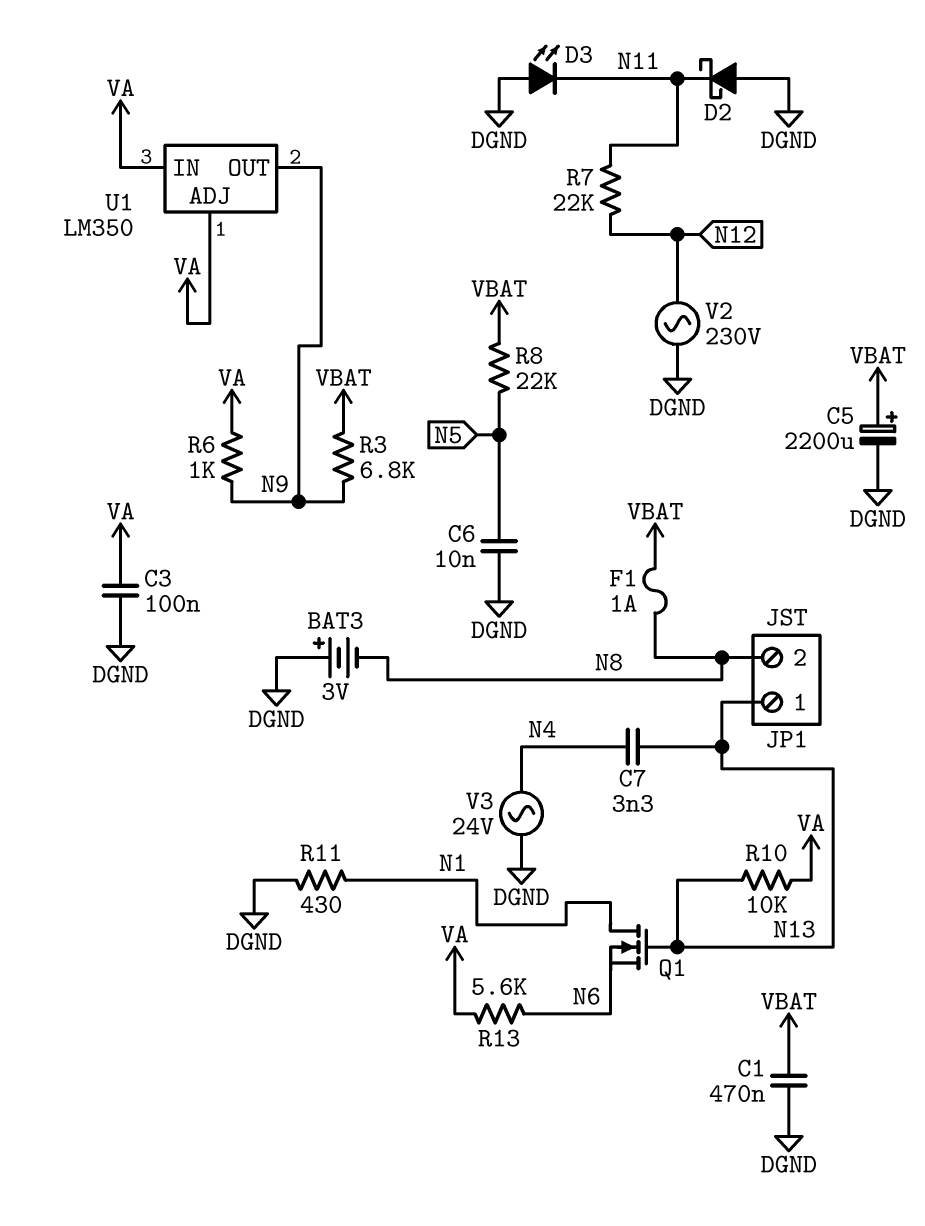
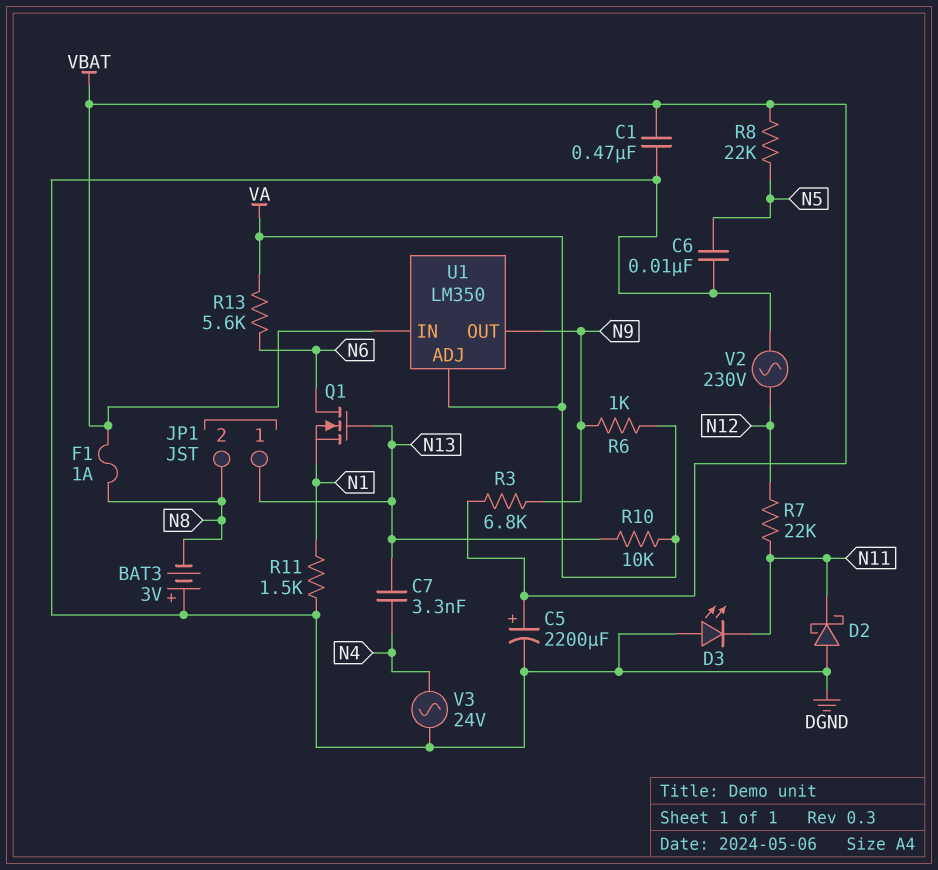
C3: 100nF (DGND, VA) -> none
Q1: NMOS (G N13, D N1, S N6) -> NMOS (G N13, D N6, S N1)
R11: 430 (DGND, N1) -> 1.5k (DGND, N1)
U1 pin IN: VA -> VBAT

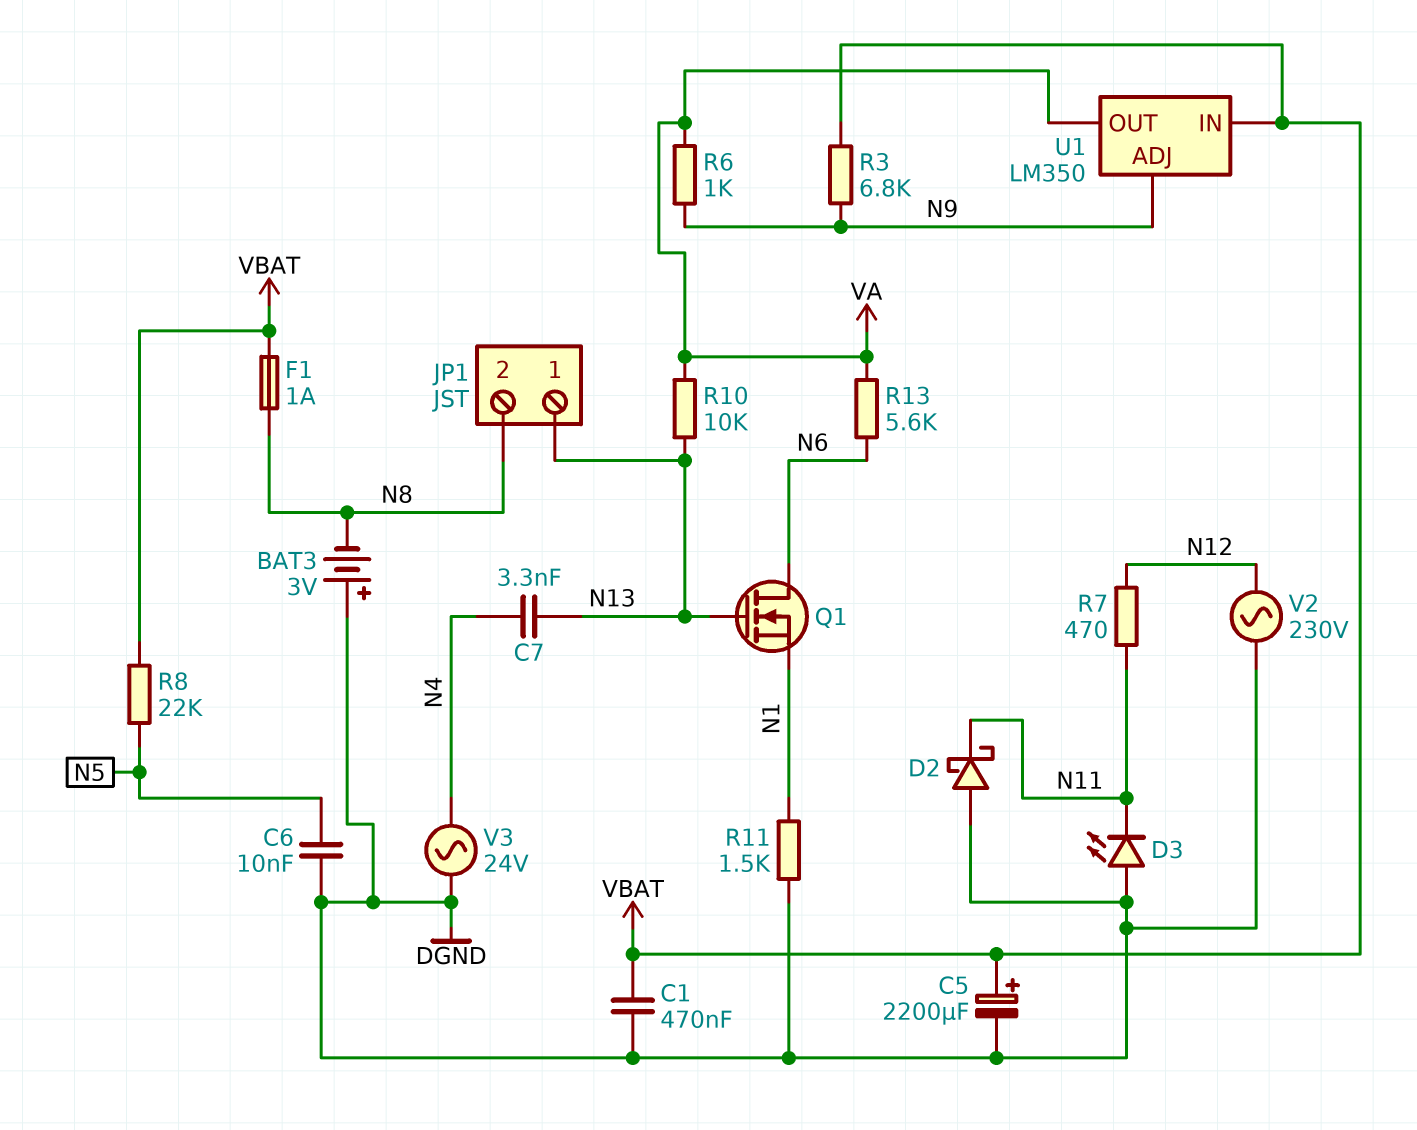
R7: 22k (N11, N12) -> 470 (N11, N12)
U1 pin ADJ: VA -> N9
U1 pin OUT: N9 -> VA

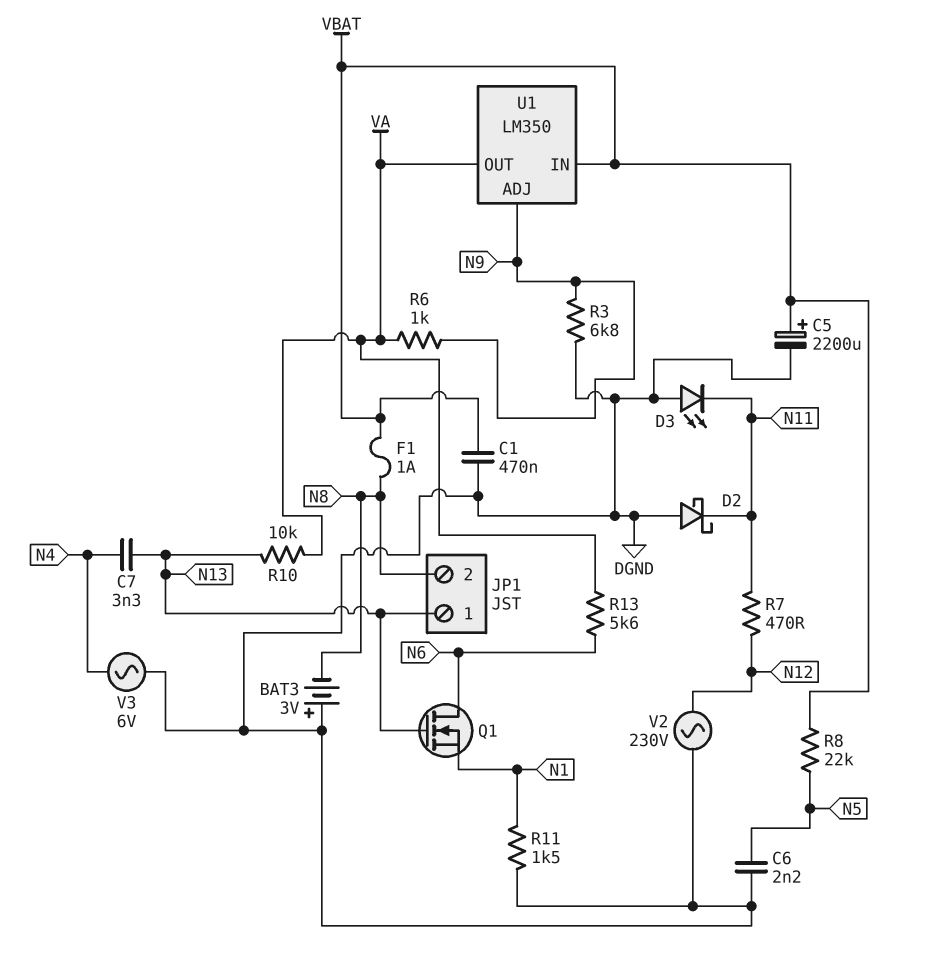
C6: 10nF (DGND, N5) -> 2.2nF (DGND, N5)
R3: 6.8k (N9, VBAT) -> 6.8k (DGND, N9)
V3: AC 24V (DGND, N4) -> AC 6V (DGND, N4)

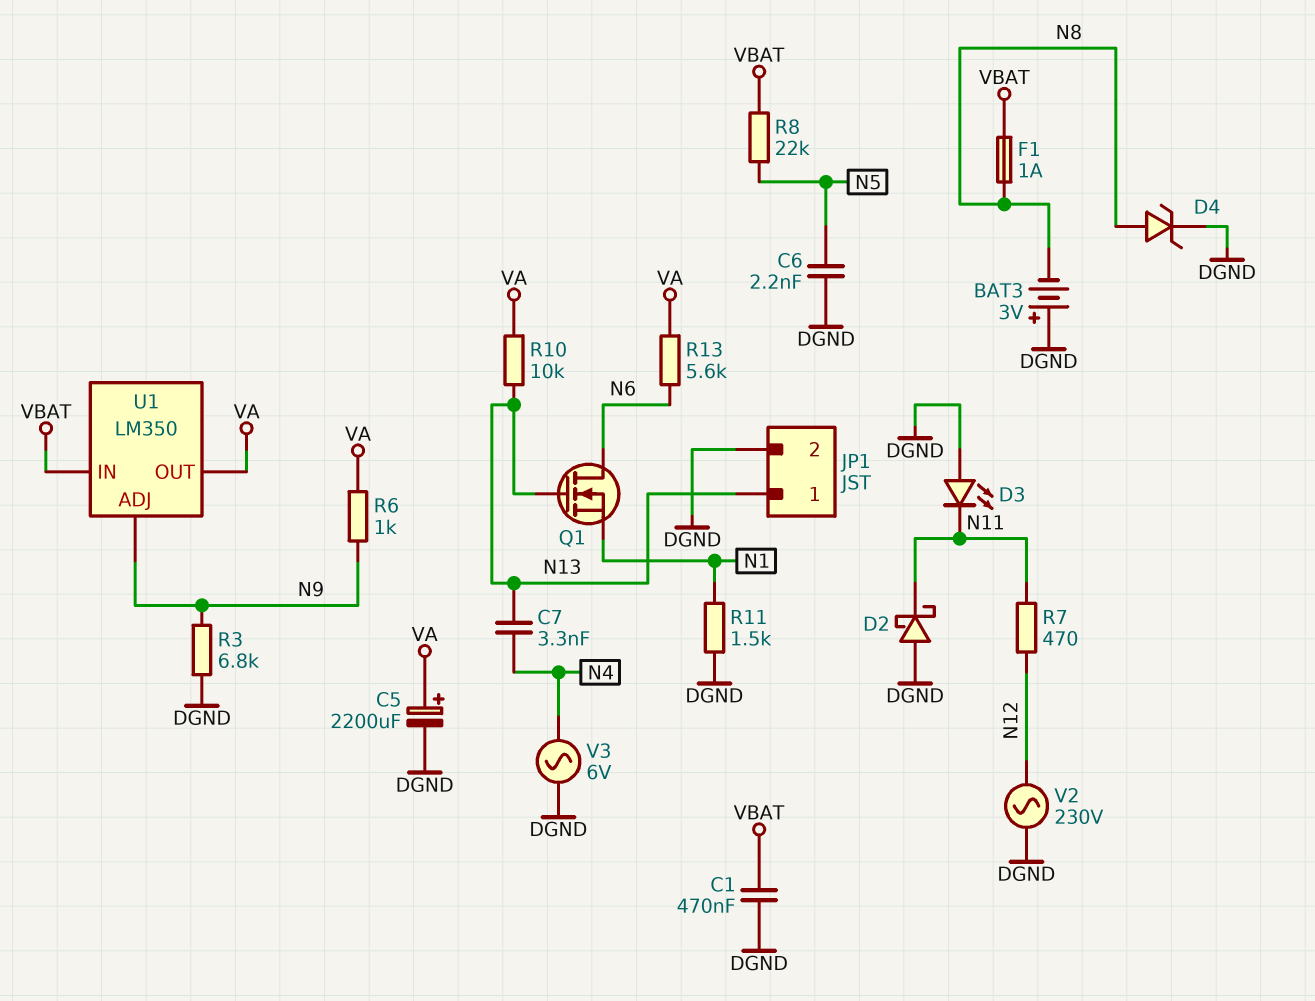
C5: 2200uF (plus VBAT, minus DGND) -> 2200uF (plus VA, minus DGND)
D4: none -> zener (A N8, K DGND)
JP1 pin 2: N8 -> DGND

